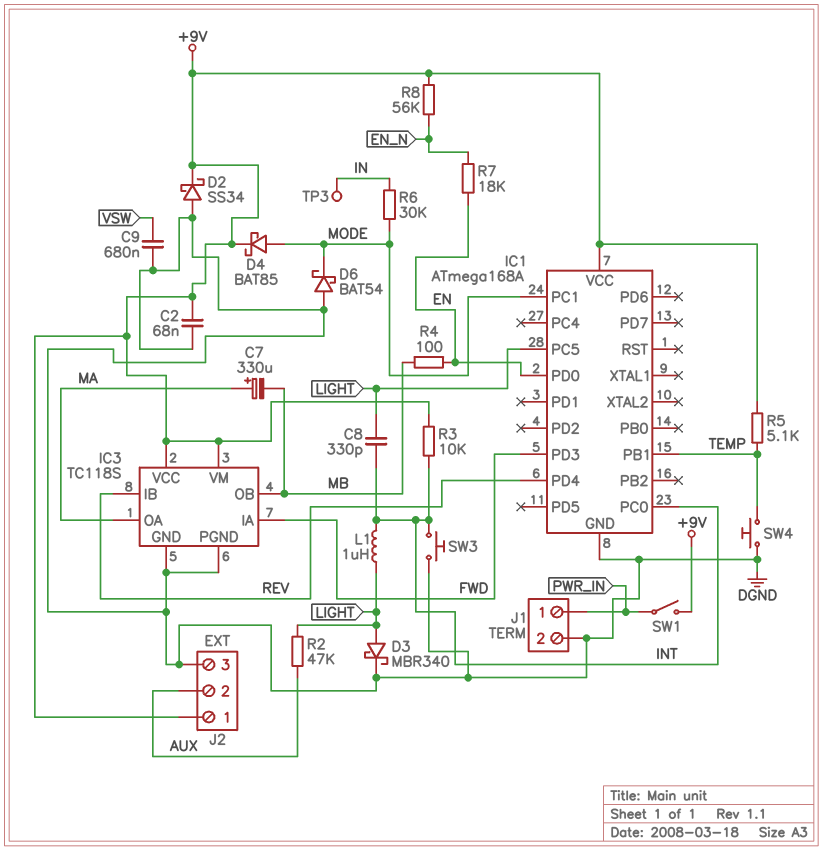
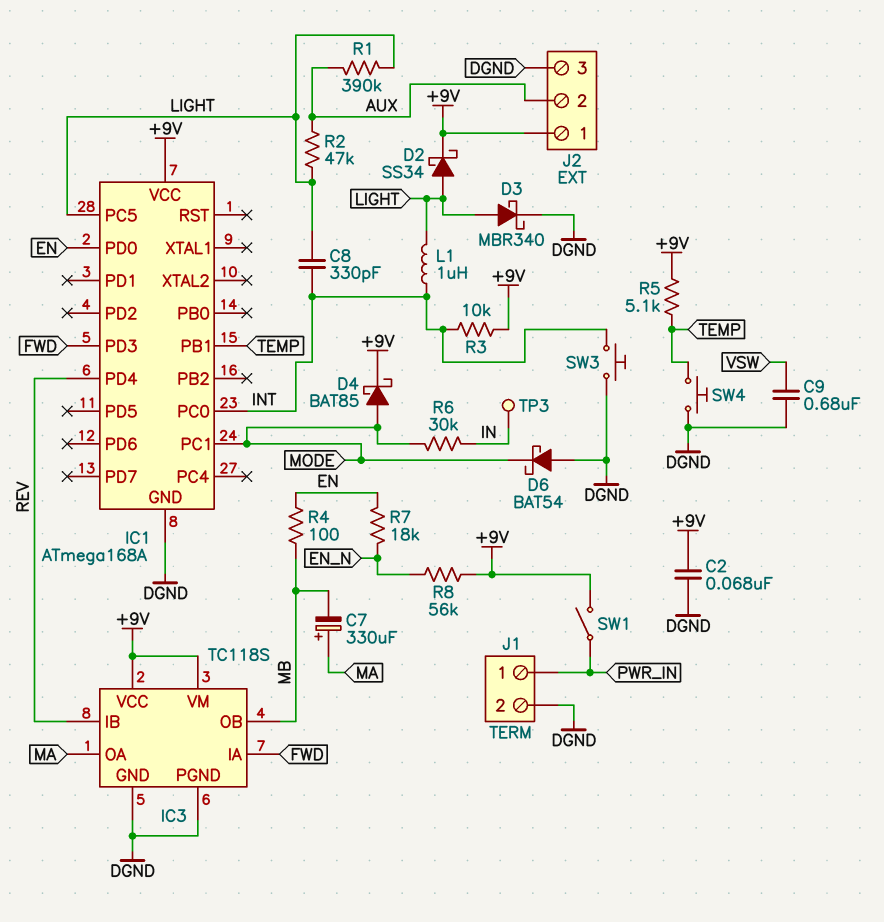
D2: schottky SS34 (A DGND, K +9V) -> schottky SS34 (A LIGHT, K +9V)
R1: none -> 390k (AUX, LIGHT)

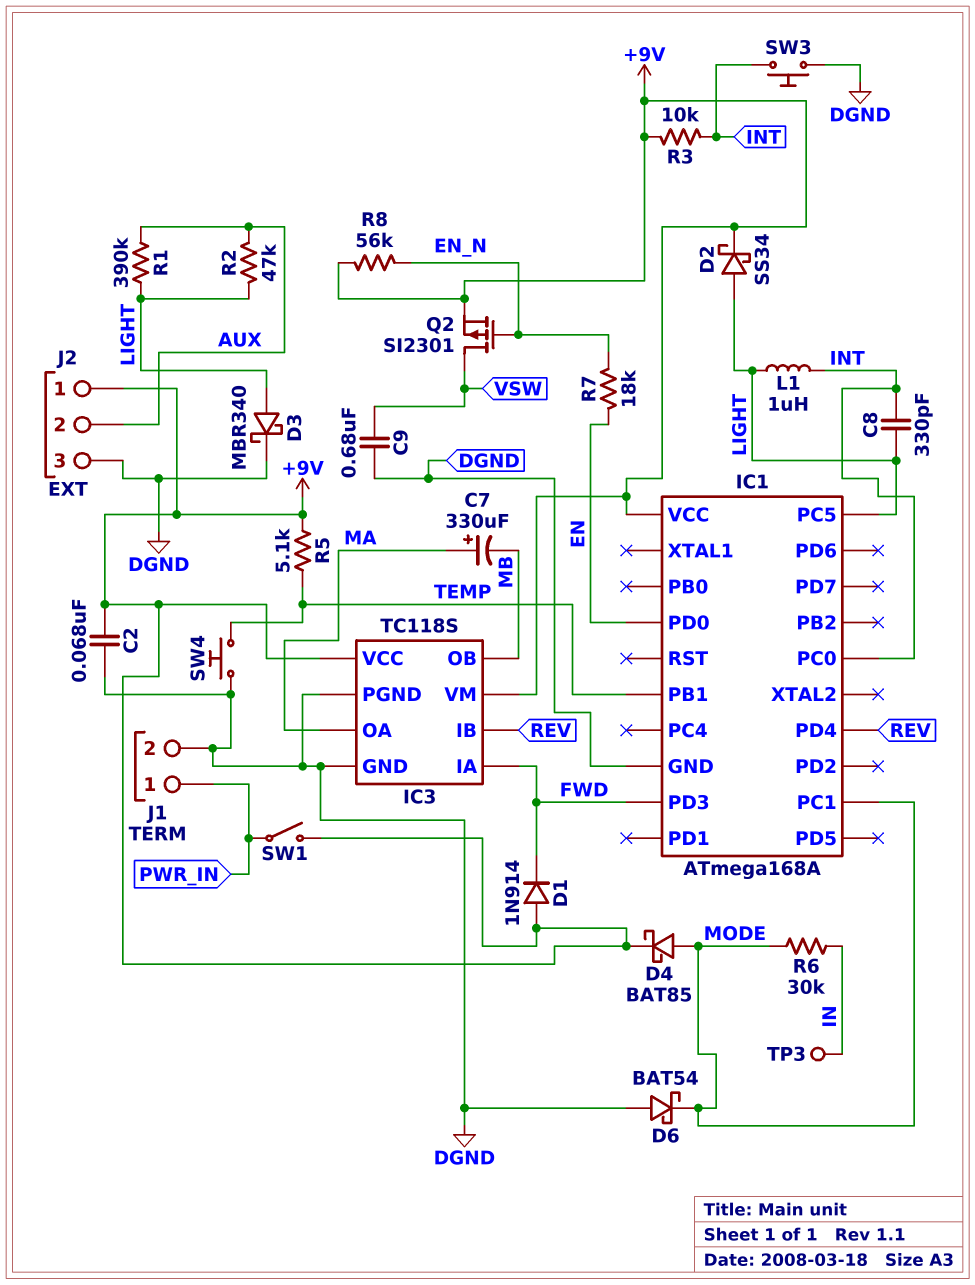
D1: none -> diode 1N914 (A +9V, K FWD)
Q2: none -> PMOS SI2301 (G EN_N, D VSW, S +9V)
R4: 100 (EN, MB) -> none

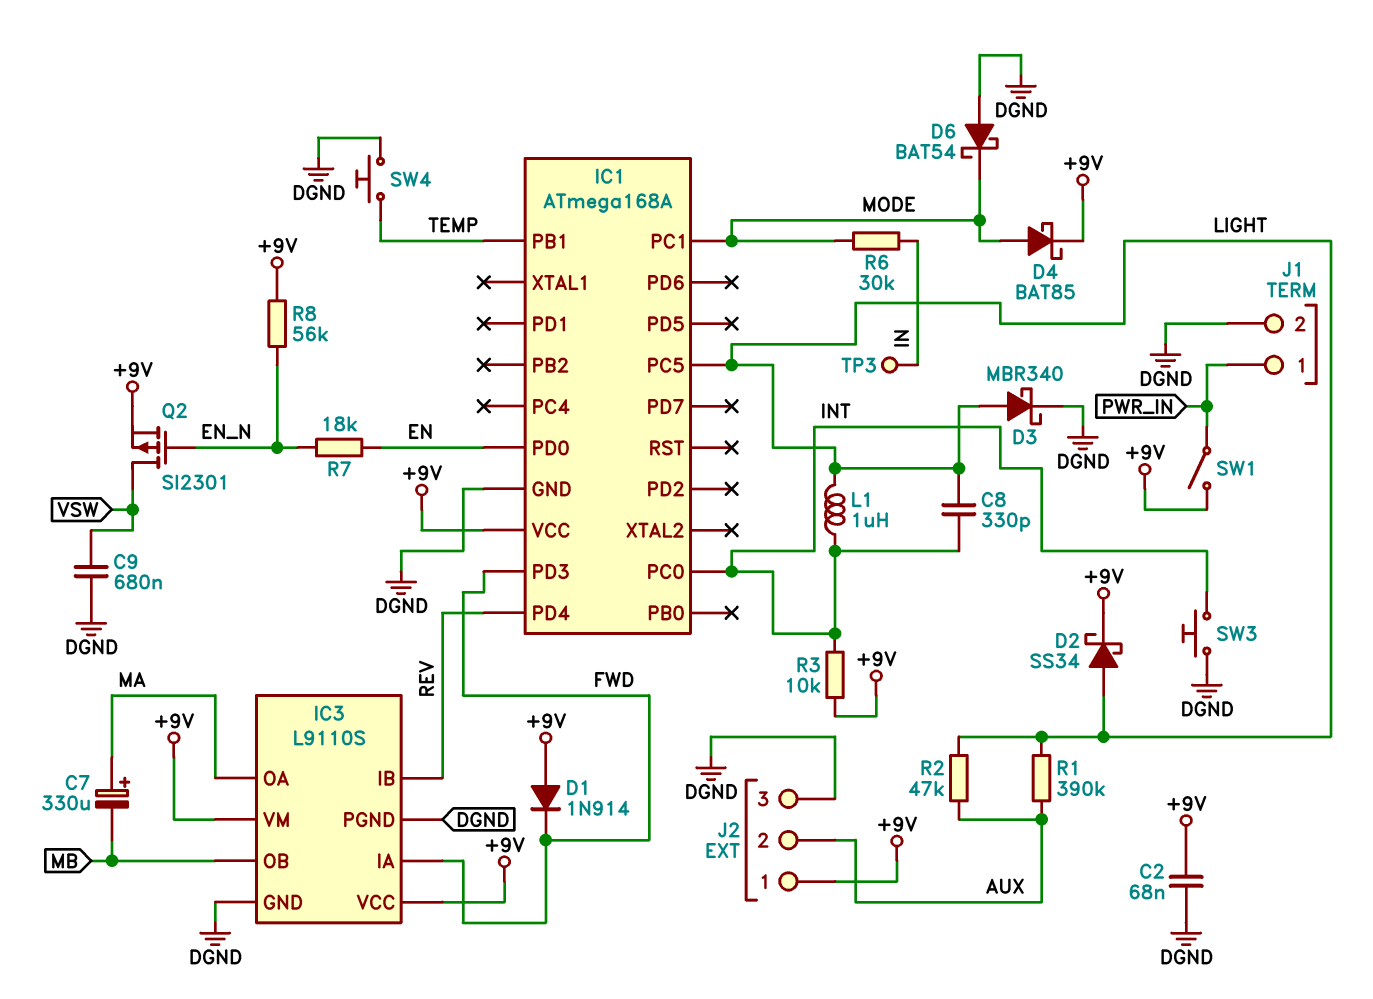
IC3: TC118S -> L9110S
R5: 5.1k (+9V, TEMP) -> none

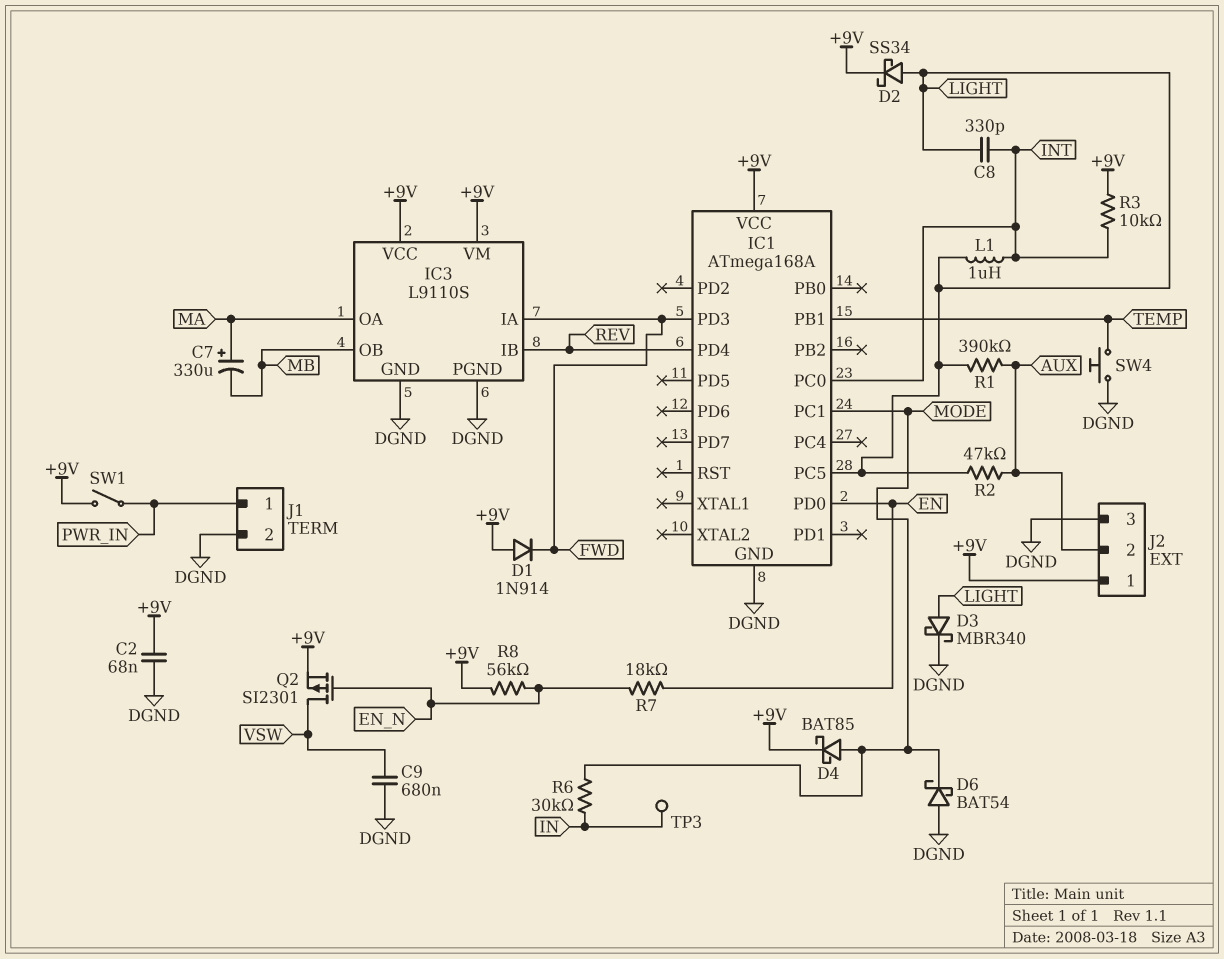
SW3: button (DGND, INT) -> none

